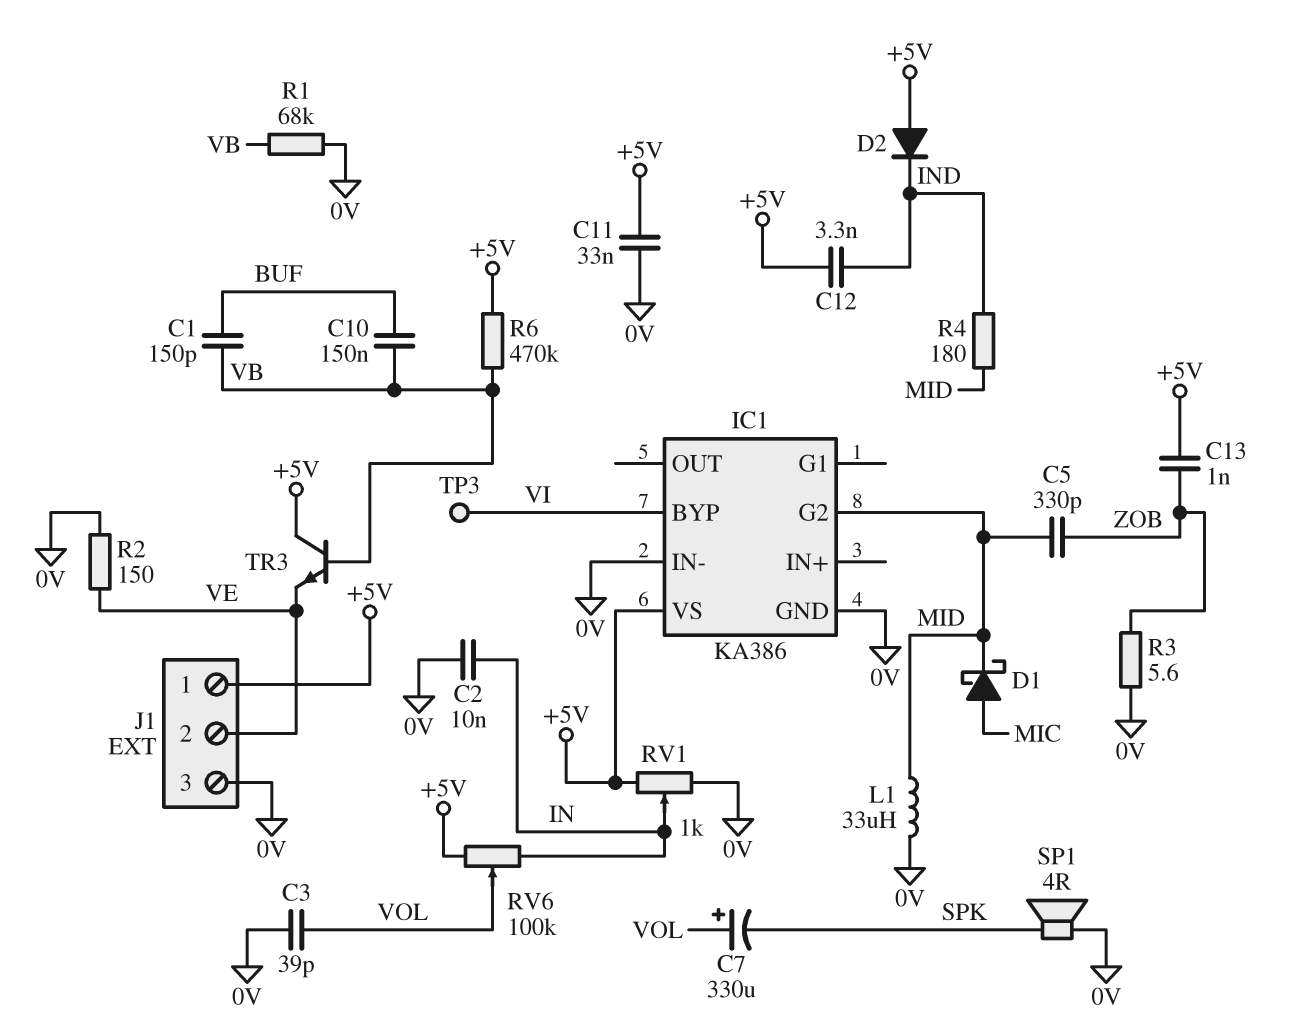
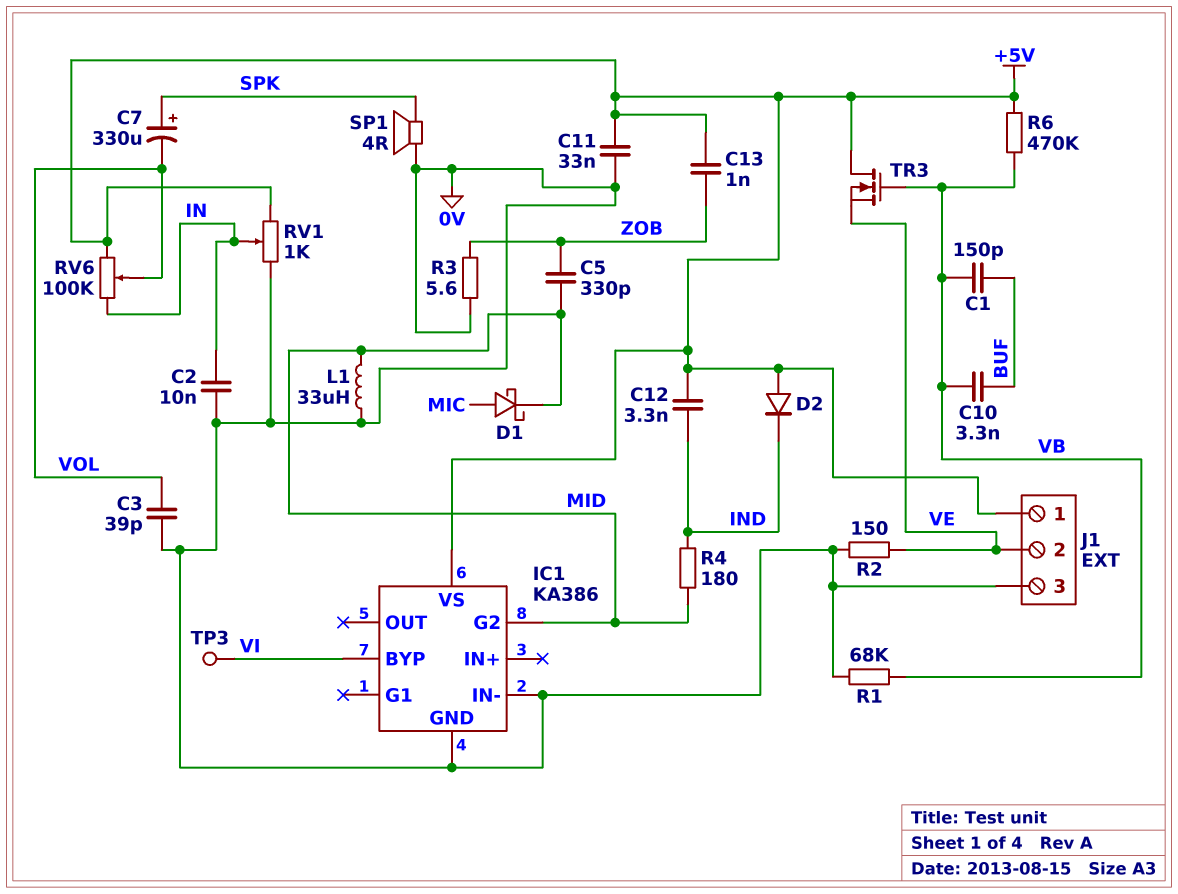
C7: 330uF (plus VOL, minus SPK) -> 330uF (plus SPK, minus VOL)
C10: 150nF (BUF, VB) -> 3.3nF (BUF, VB)
TR3: NPN (B VB, C +5V, E VE) -> NMOS (G VB, D +5V, S VE)

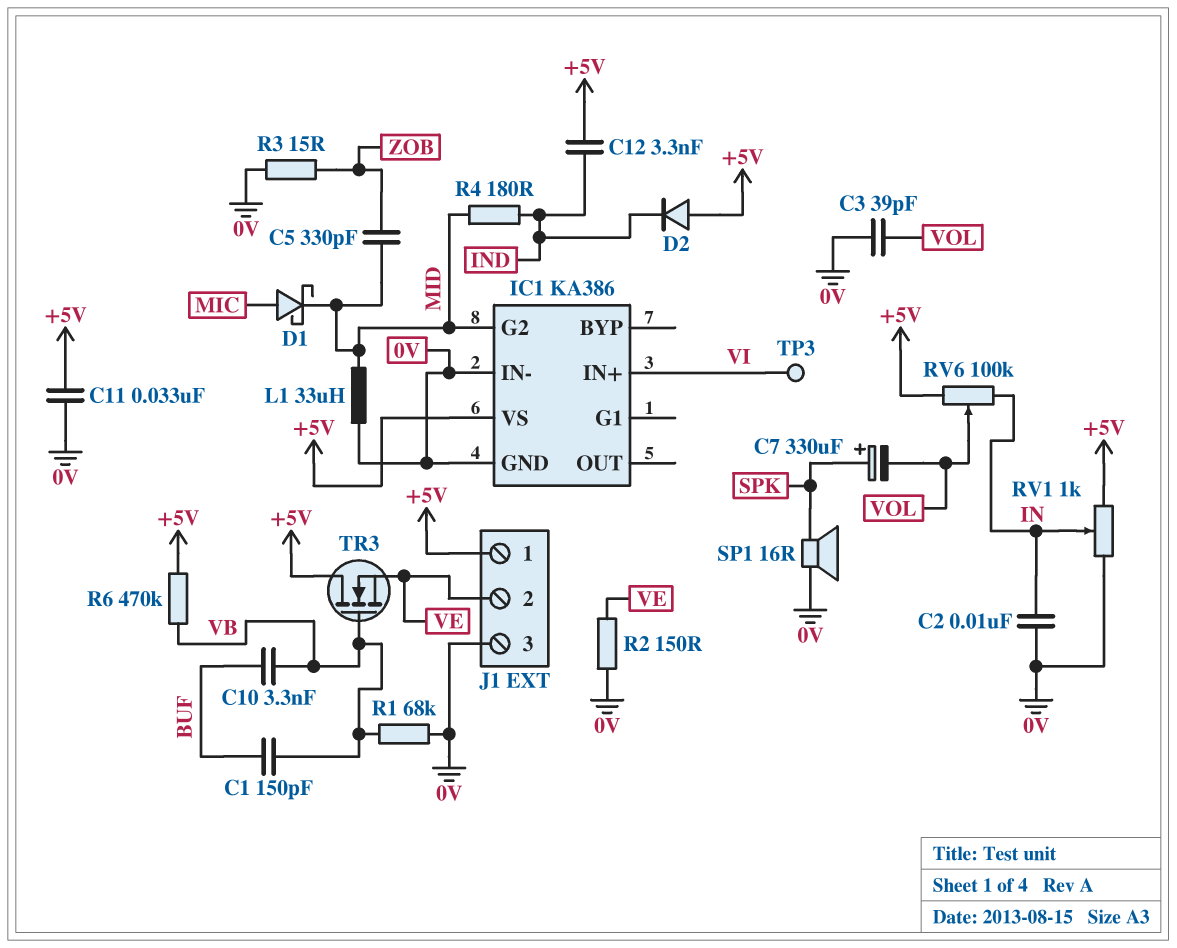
C13: 1nF (+5V, ZOB) -> none
IC1 pin BYP: VI -> none
IC1 pin IN+: none -> VI
R3: 5.6 (0V, ZOB) -> 15 (0V, ZOB)
SP1: speaker 4R (0V, SPK) -> speaker 16R (0V, SPK)

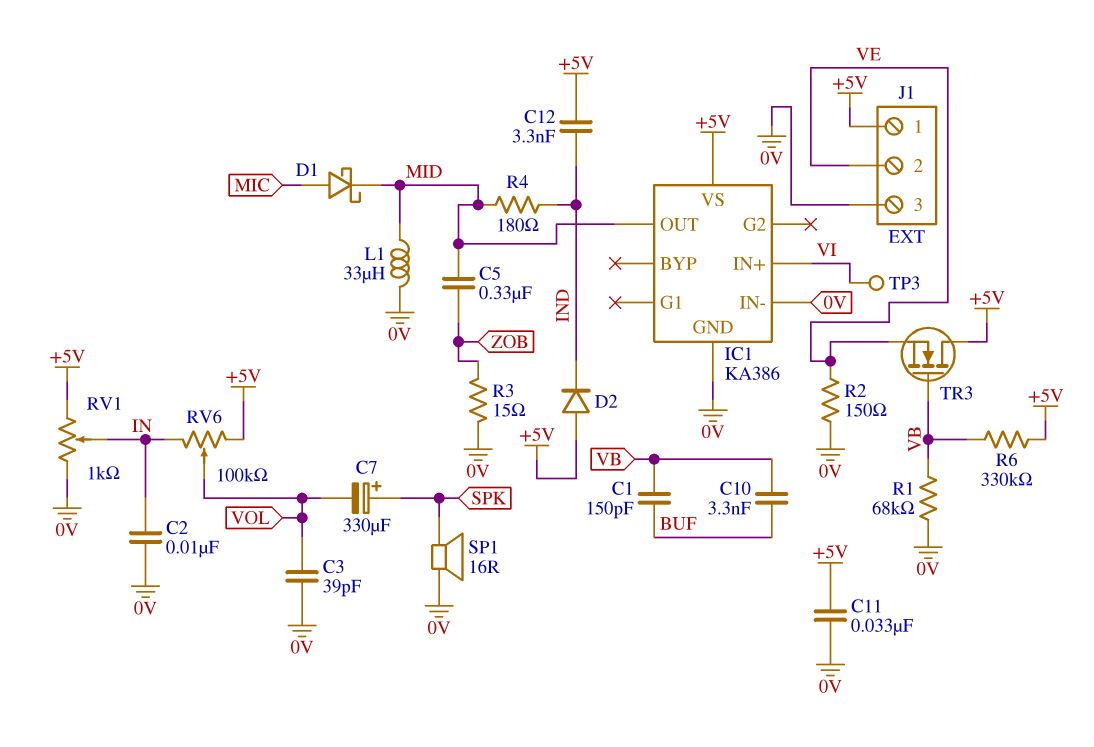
C5: 330pF (MID, ZOB) -> 330nF (MID, ZOB)
IC1 pin G2: MID -> none
IC1 pin OUT: none -> MID
R6: 470k (+5V, VB) -> 330k (+5V, VB)

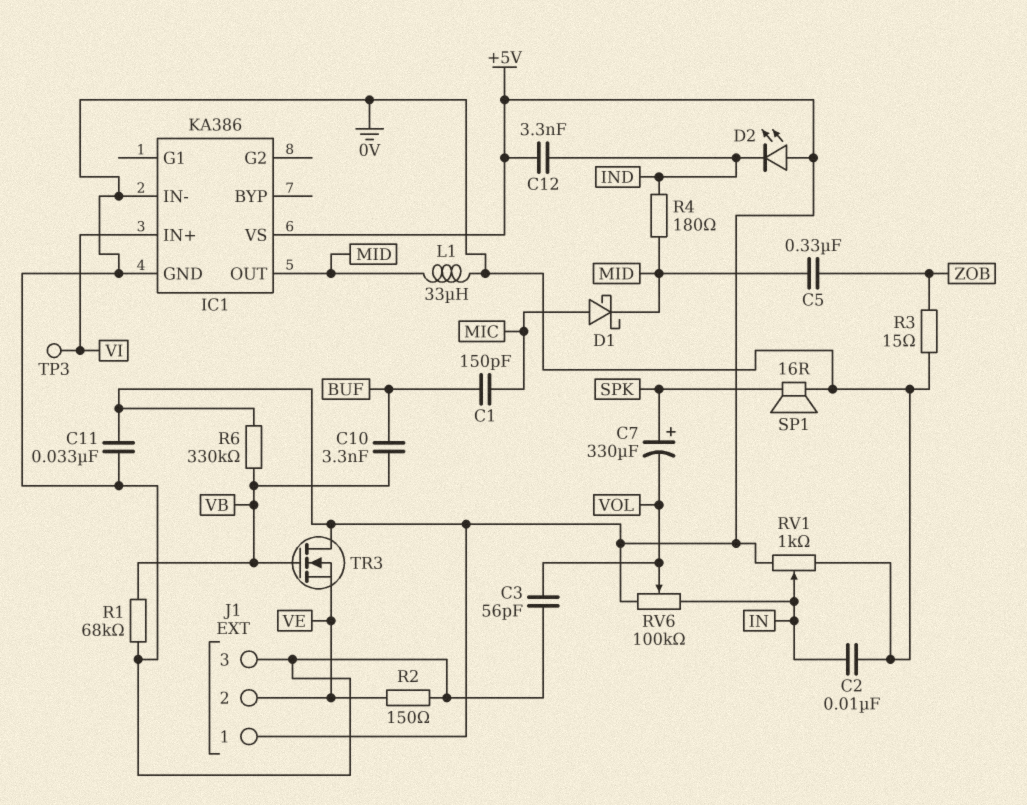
C1: 150pF (BUF, VB) -> 150pF (BUF, MIC)
C3: 39pF (0V, VOL) -> 56pF (0V, VOL)
D2: diode (A +5V, K IND) -> LED (A +5V, K IND)

